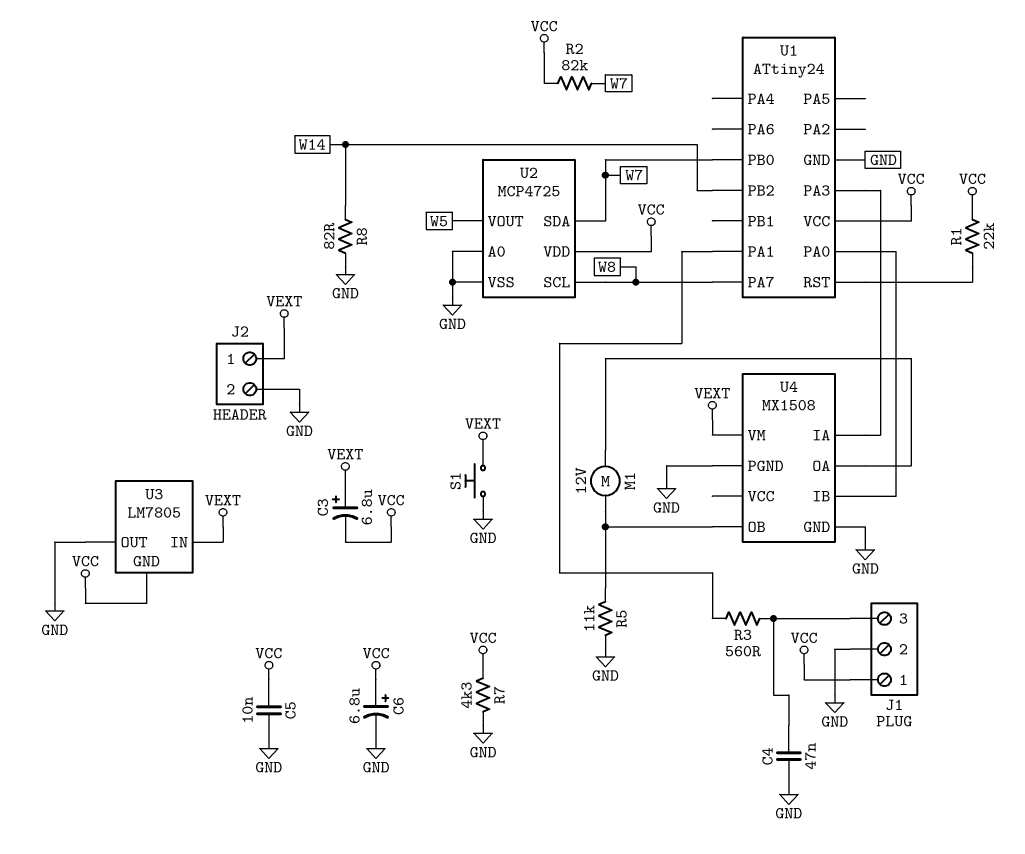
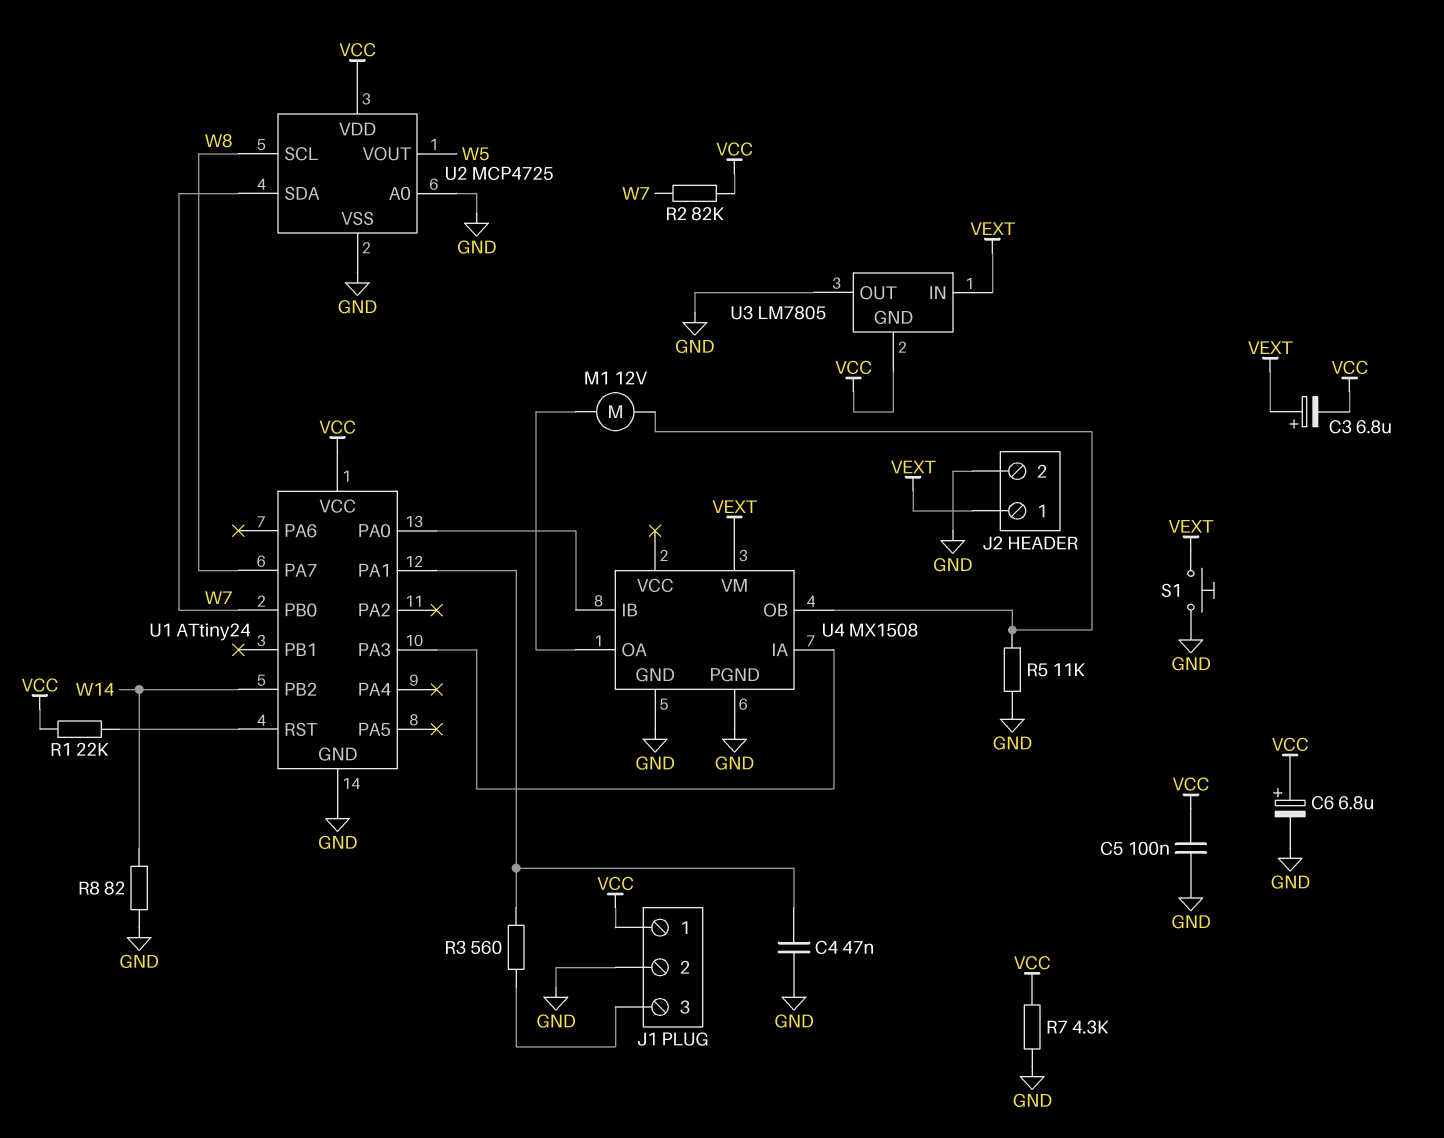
C4: 47nF (GND, J1/3) -> 47nF (GND, U1/PA1)
C5: 10nF (GND, VCC) -> 100nF (GND, VCC)

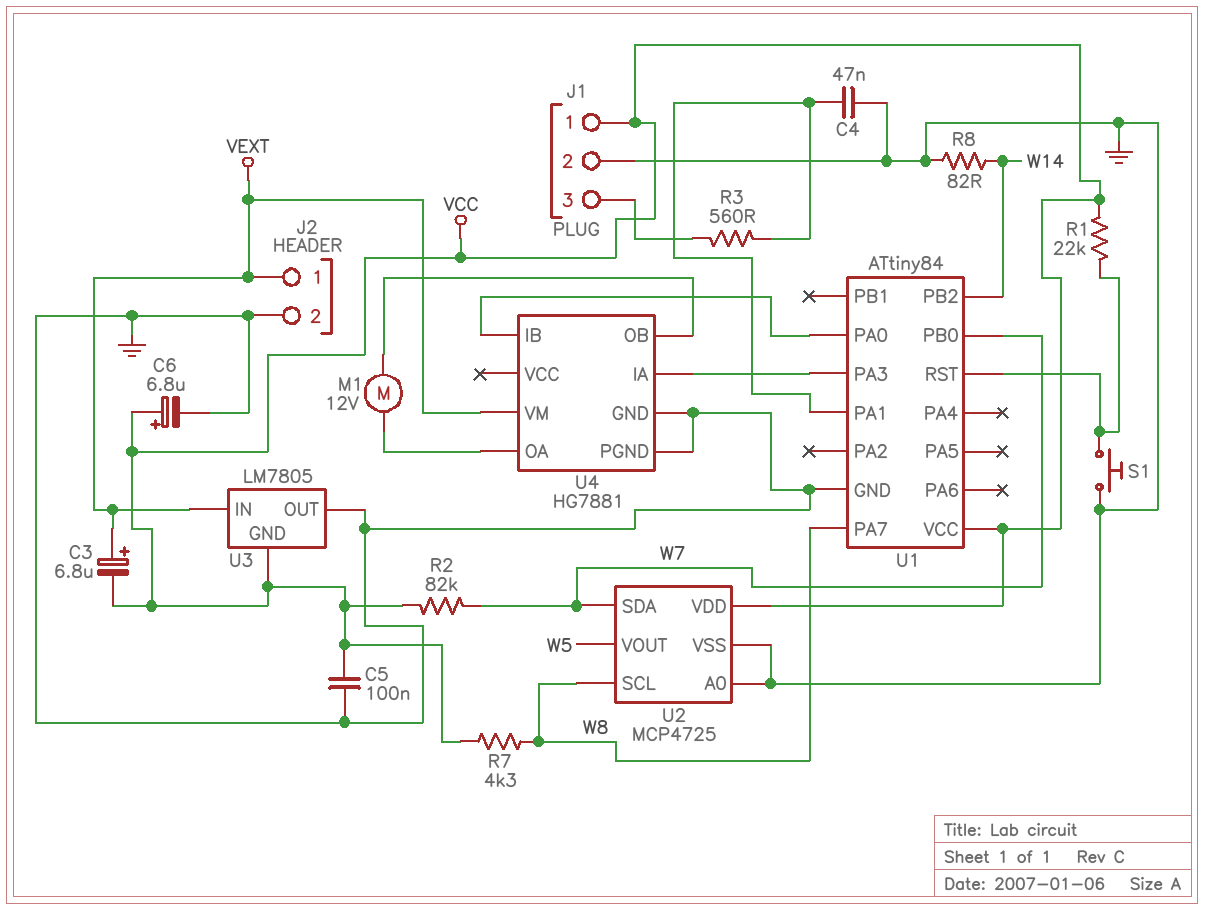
R5: 11k (GND, U4/OB) -> none
R7: 4.3k (GND, VCC) -> 4.3k (VCC, W8)
S1: button (GND, VEXT) -> button (GND, U1/RST)
U1: ATtiny24 -> ATtiny84
U4: MX1508 -> HG7881

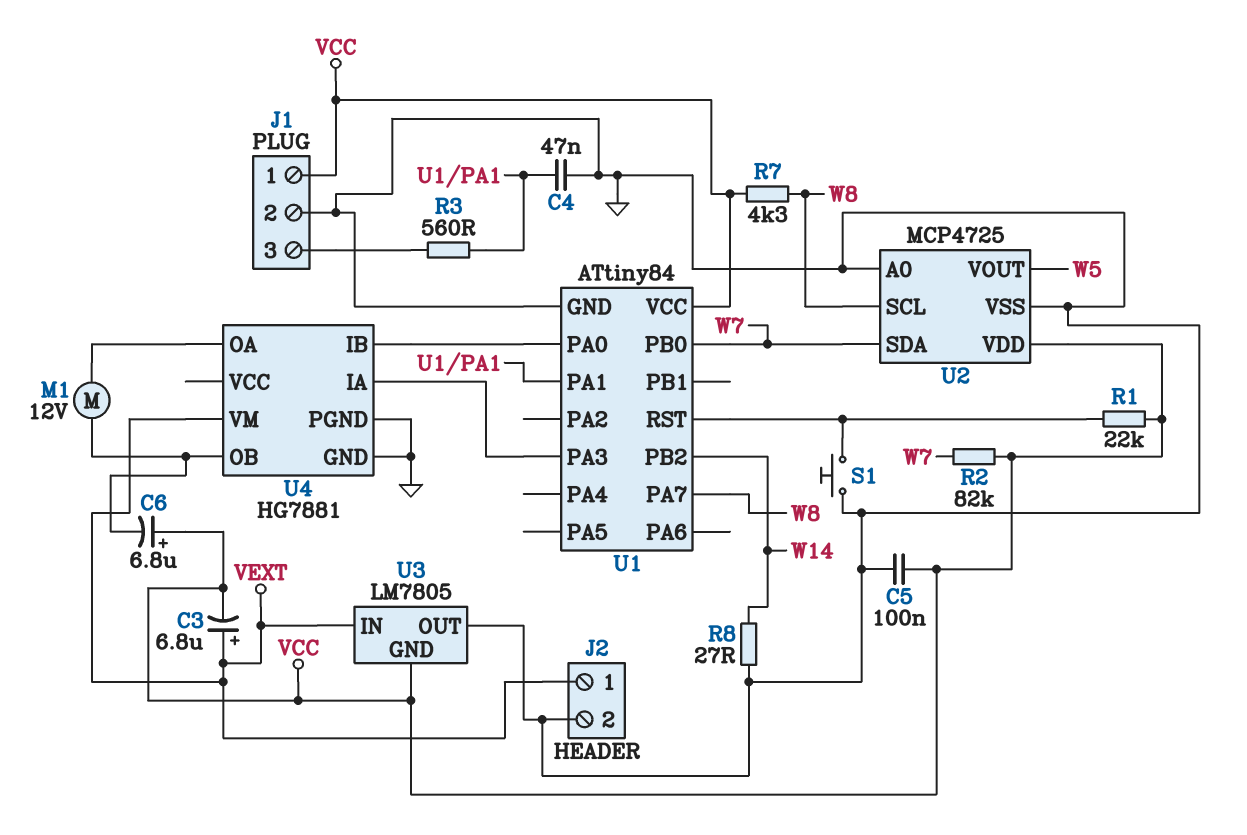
C6: 6.8uF (plus VCC, minus GND) -> 6.8uF (plus VCC, minus U4/OB)
R8: 82 (GND, W14) -> 27 (GND, W14)

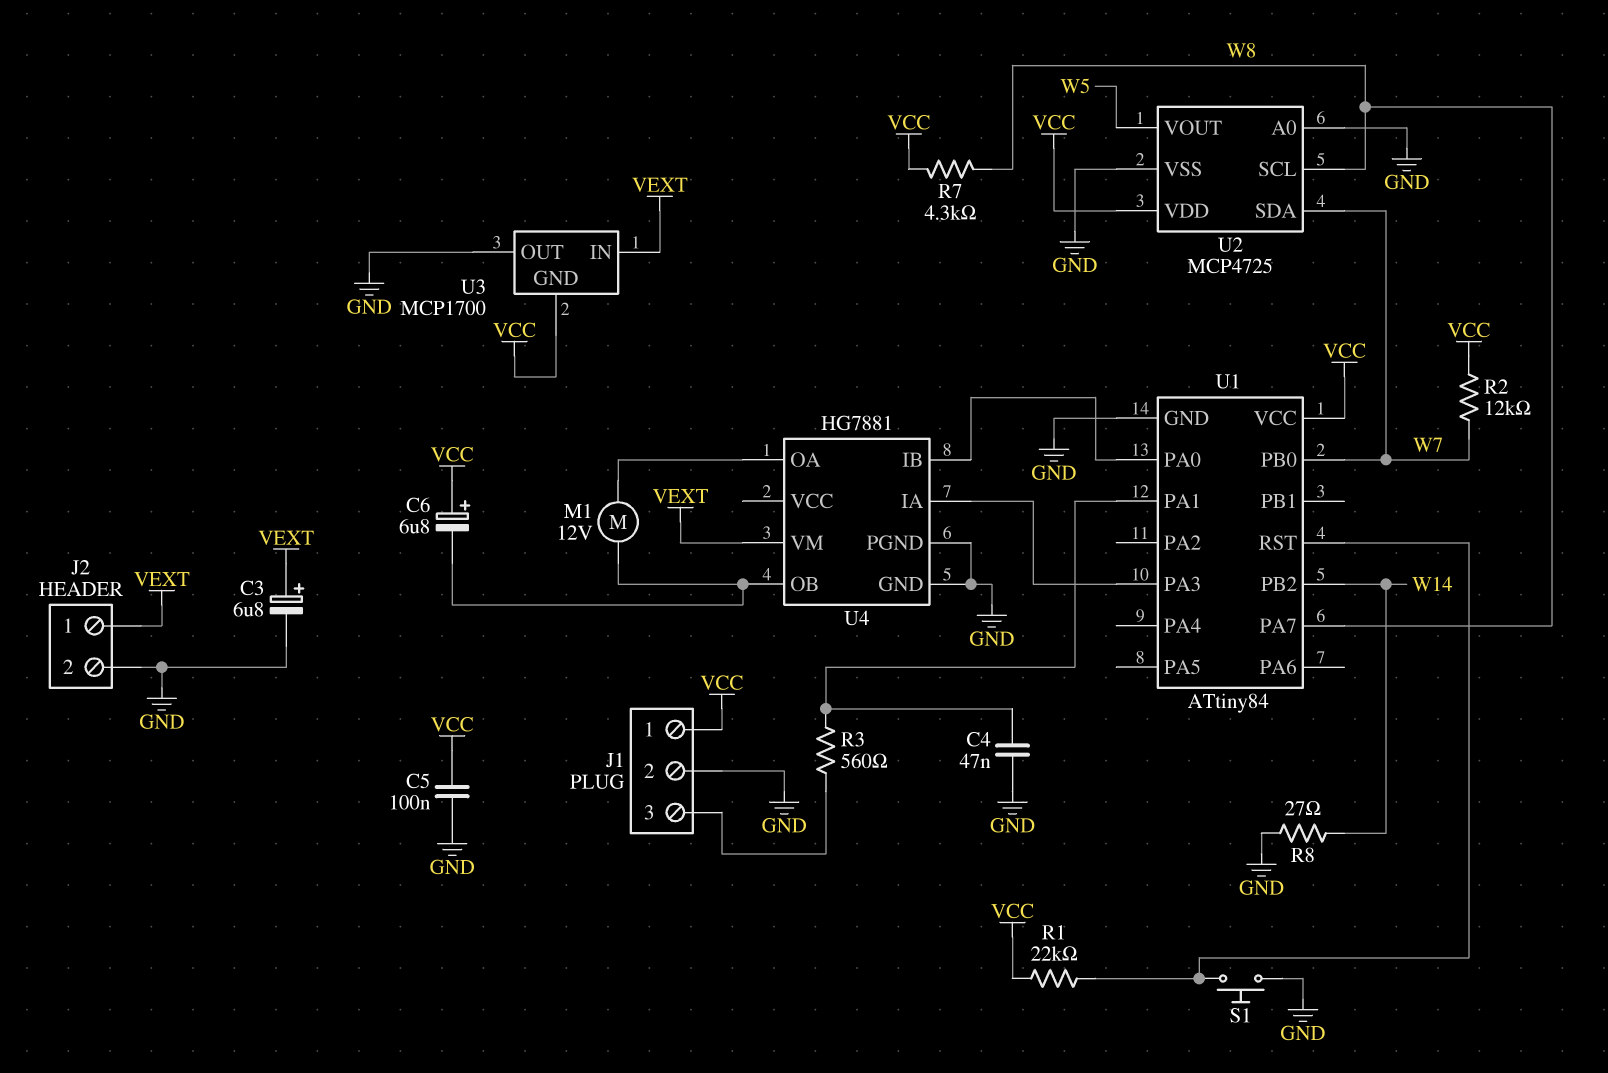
C3: 6.8uF (plus VEXT, minus VCC) -> 6.8uF (plus VEXT, minus GND)
R2: 82k (VCC, W7) -> 12k (VCC, W7)
U3: LM7805 -> MCP1700

